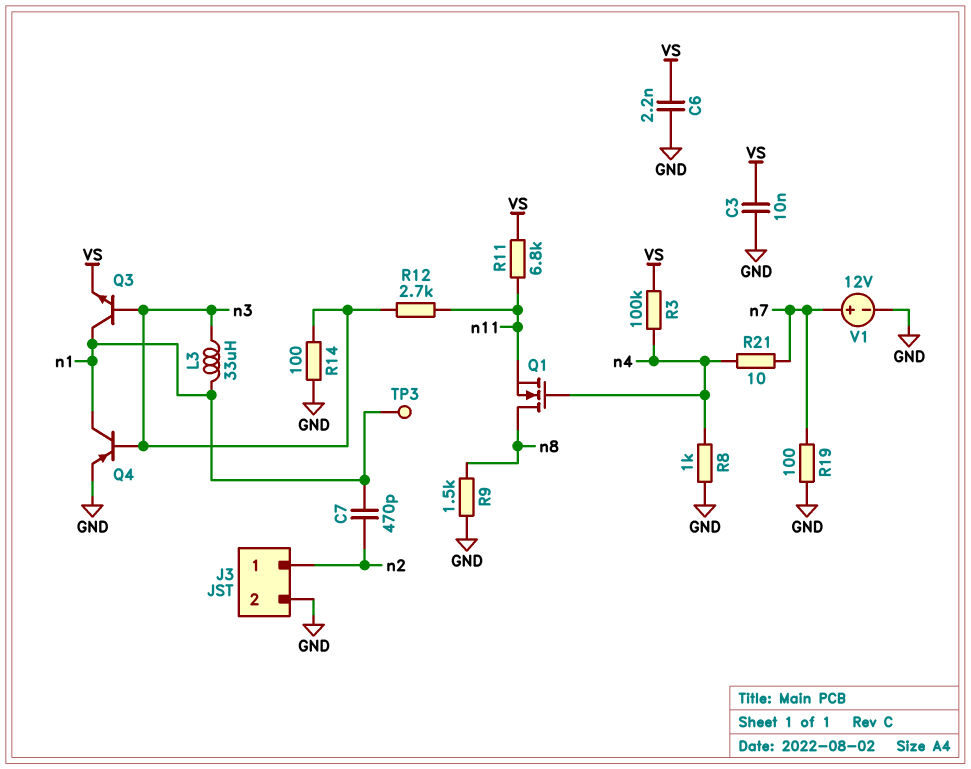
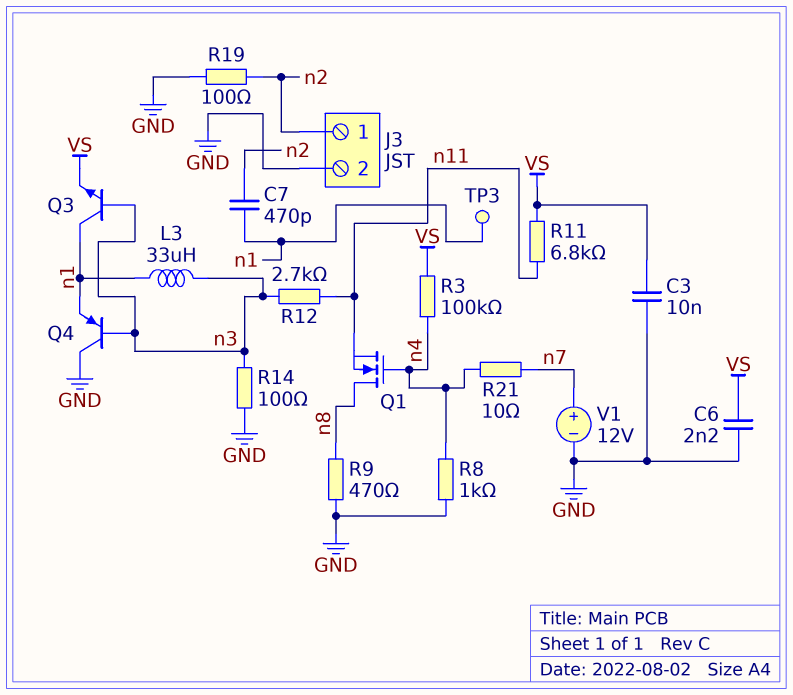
Q4: PNP (B n3, C n1, E GND) -> PNP (B n3, C GND, E n1)
R9: 1.5k (GND, n8) -> 470 (GND, n8)
R19: 100 (GND, n7) -> 100 (GND, n2)

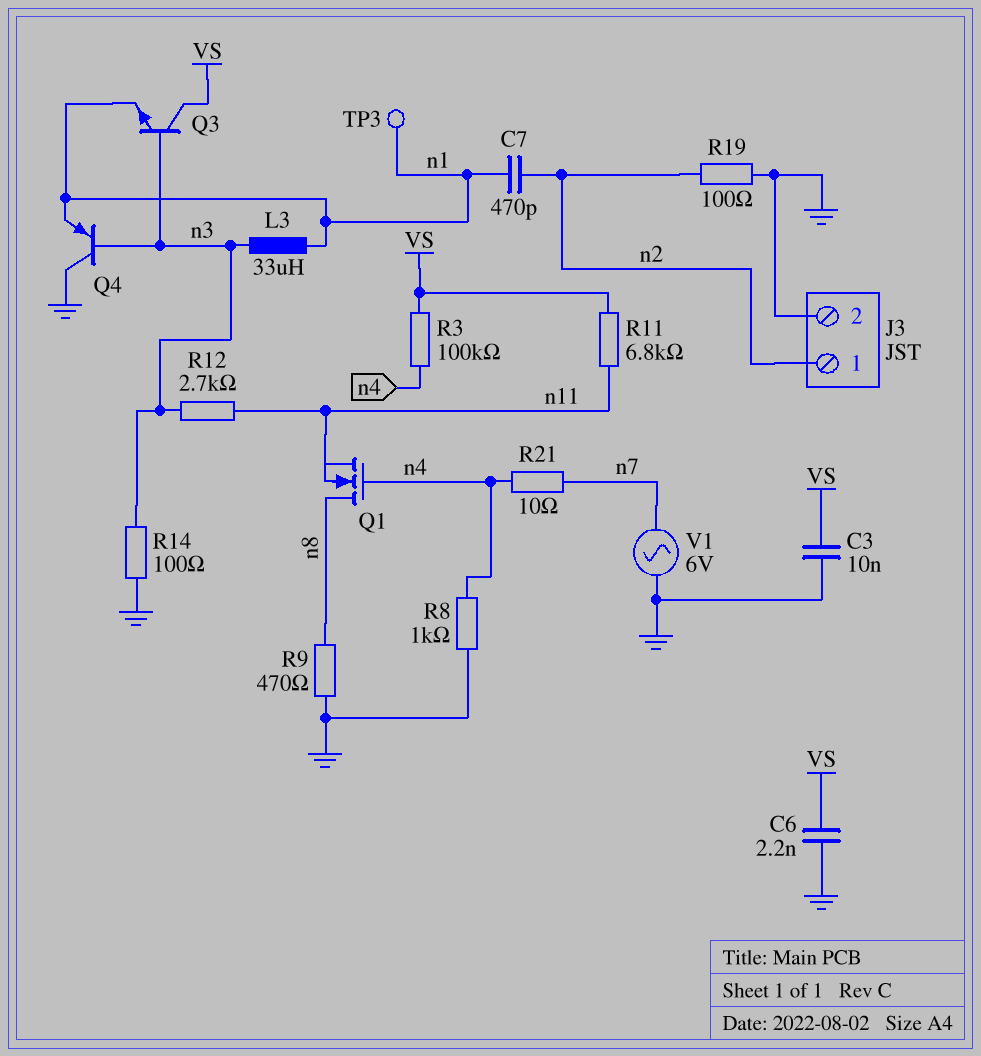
Q3: NPN (B n3, C n1, E VS) -> NPN (B n3, C VS, E n1)
V1: 12V (plus n7, minus GND) -> AC 6V (GND, n7)

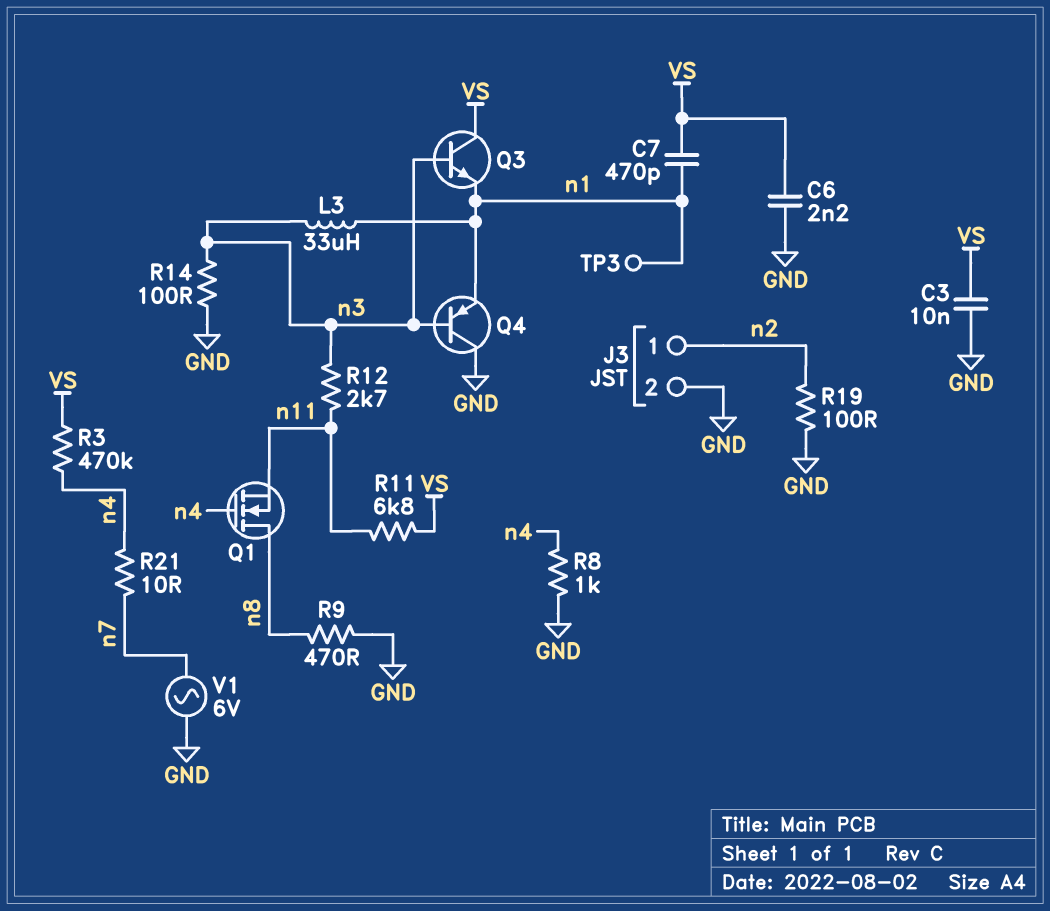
C7: 470pF (n1, n2) -> 470pF (VS, n1)
R3: 100k (VS, n4) -> 470k (VS, n4)

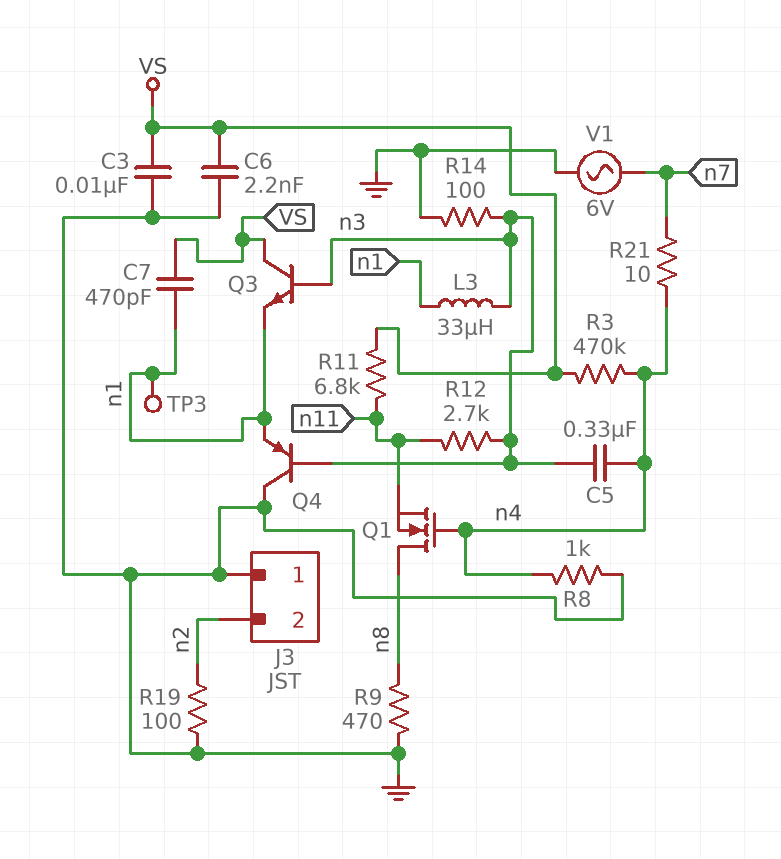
C5: none -> 330nF (n3, n4)
J3 pin 1: n2 -> GND
J3 pin 2: GND -> n2

